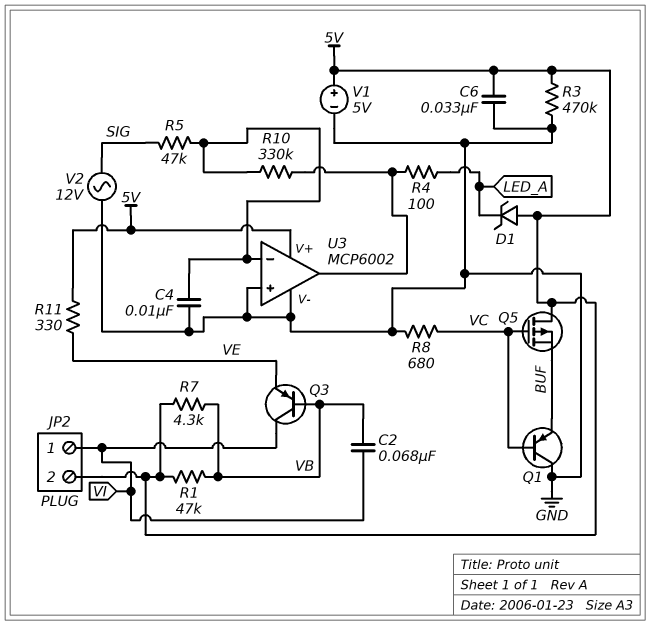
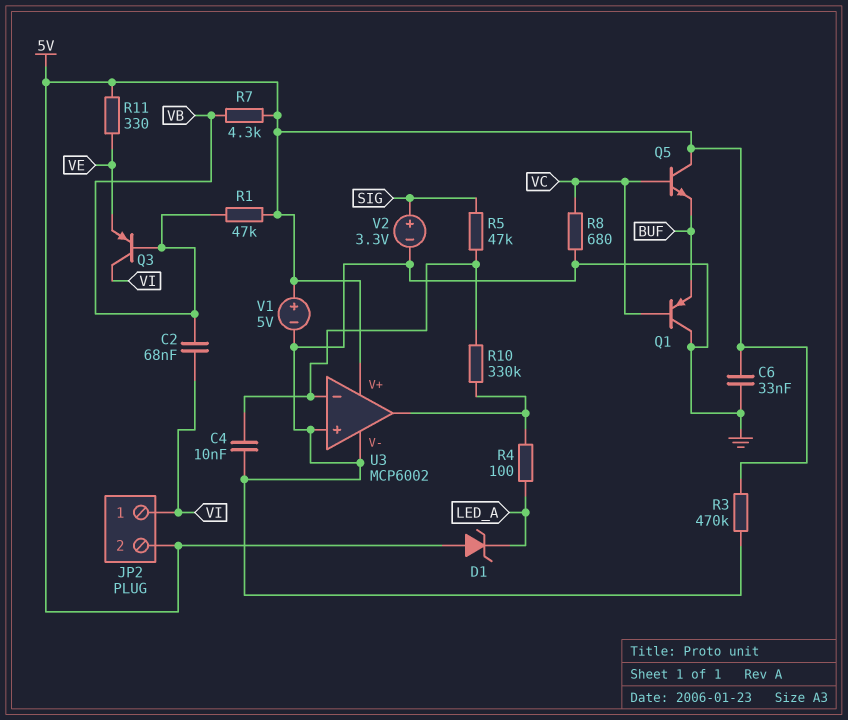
Q5: PMOS (G VC, D 5V, S BUF) -> NPN (B VC, C 5V, E BUF)
V2: AC 12V (GND, SIG) -> 3.3V (plus SIG, minus GND)

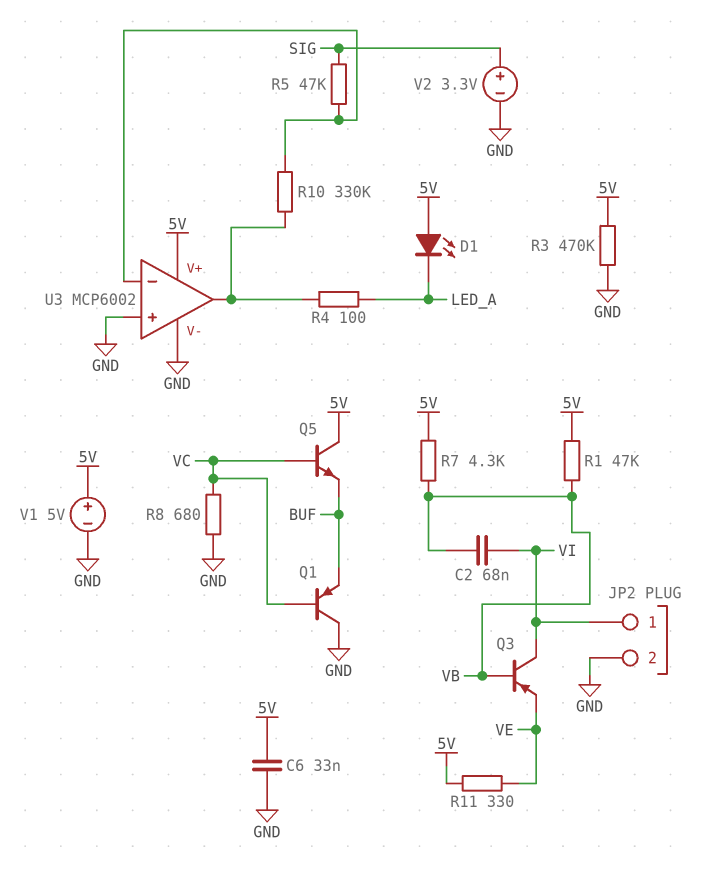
C4: 10nF (GND, U3/in-) -> none
D1: zener (A 5V, K LED_A) -> LED (A 5V, K LED_A)
JP2 pin 2: 5V -> GND

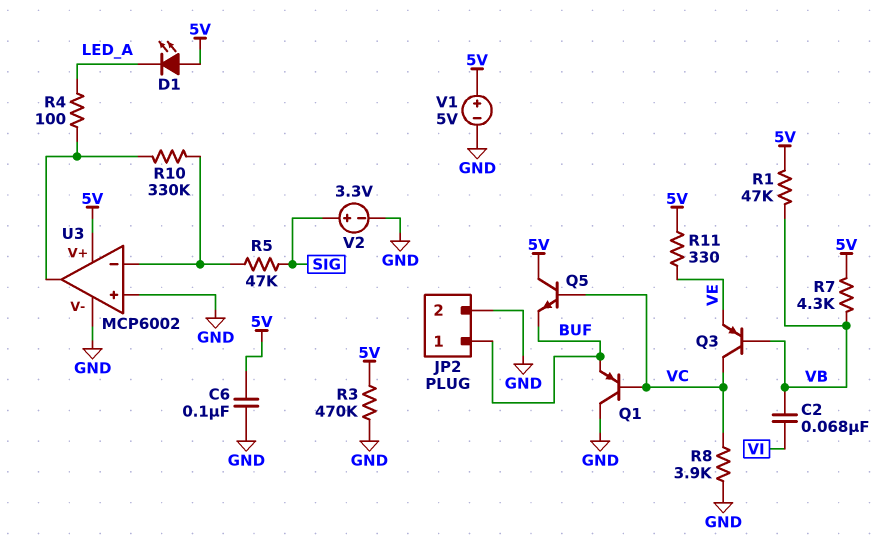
C6: 33nF (5V, GND) -> 100nF (5V, GND)
JP2 pin 1: VI -> BUF
Q3: PNP (B VB, C VI, E VE) -> PNP (B VB, C VC, E VE)
R8: 680 (GND, VC) -> 3.9k (GND, VC)

